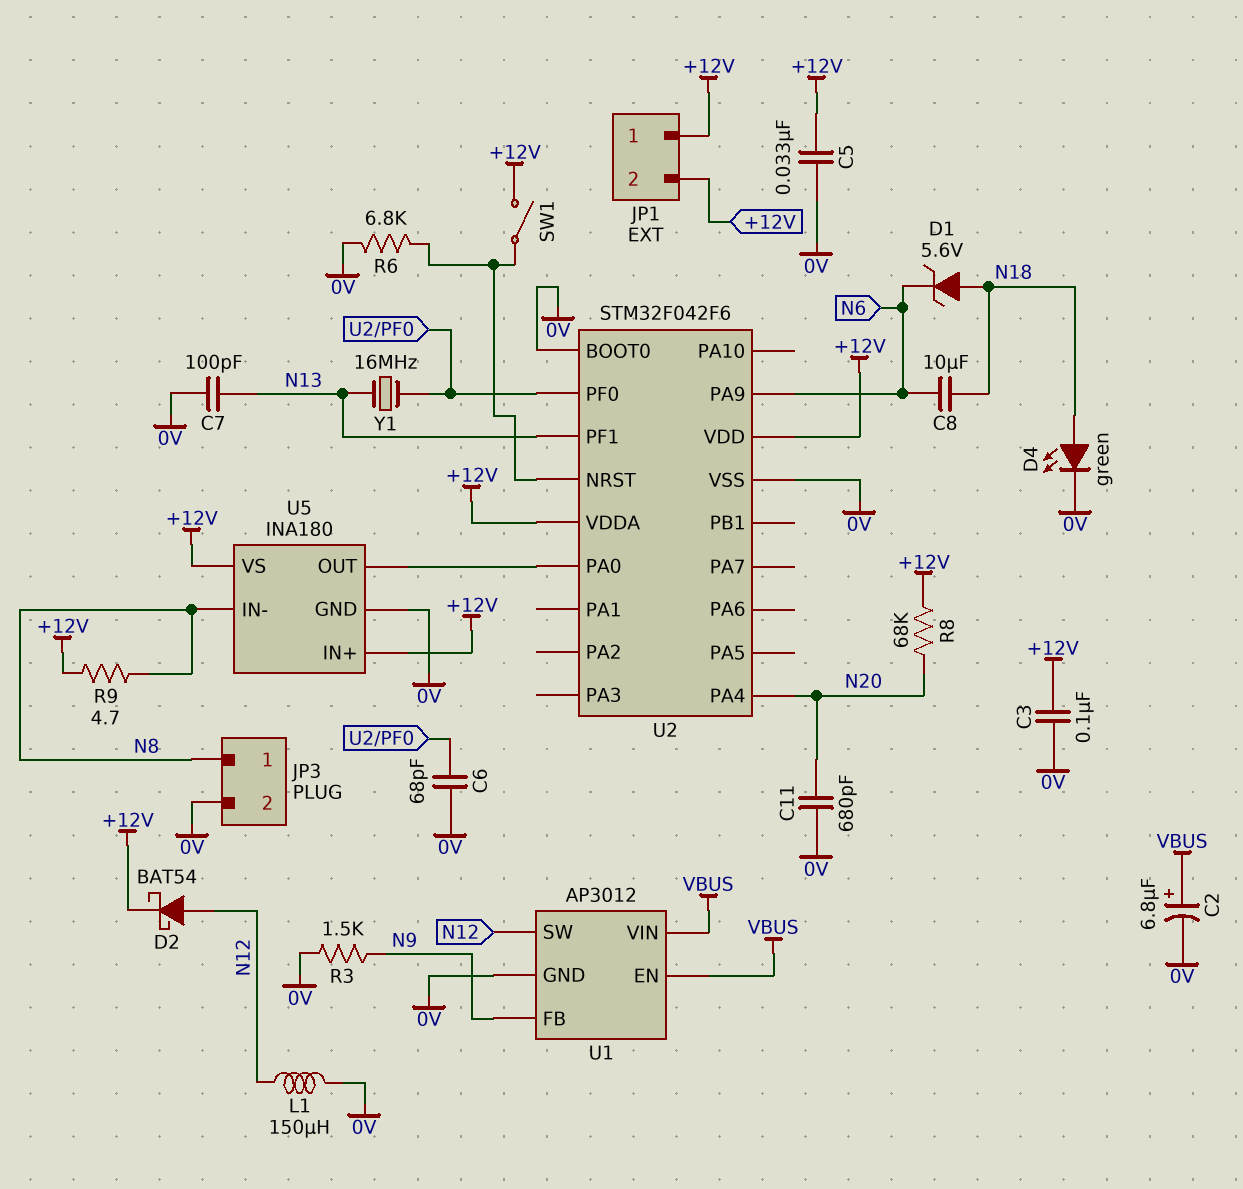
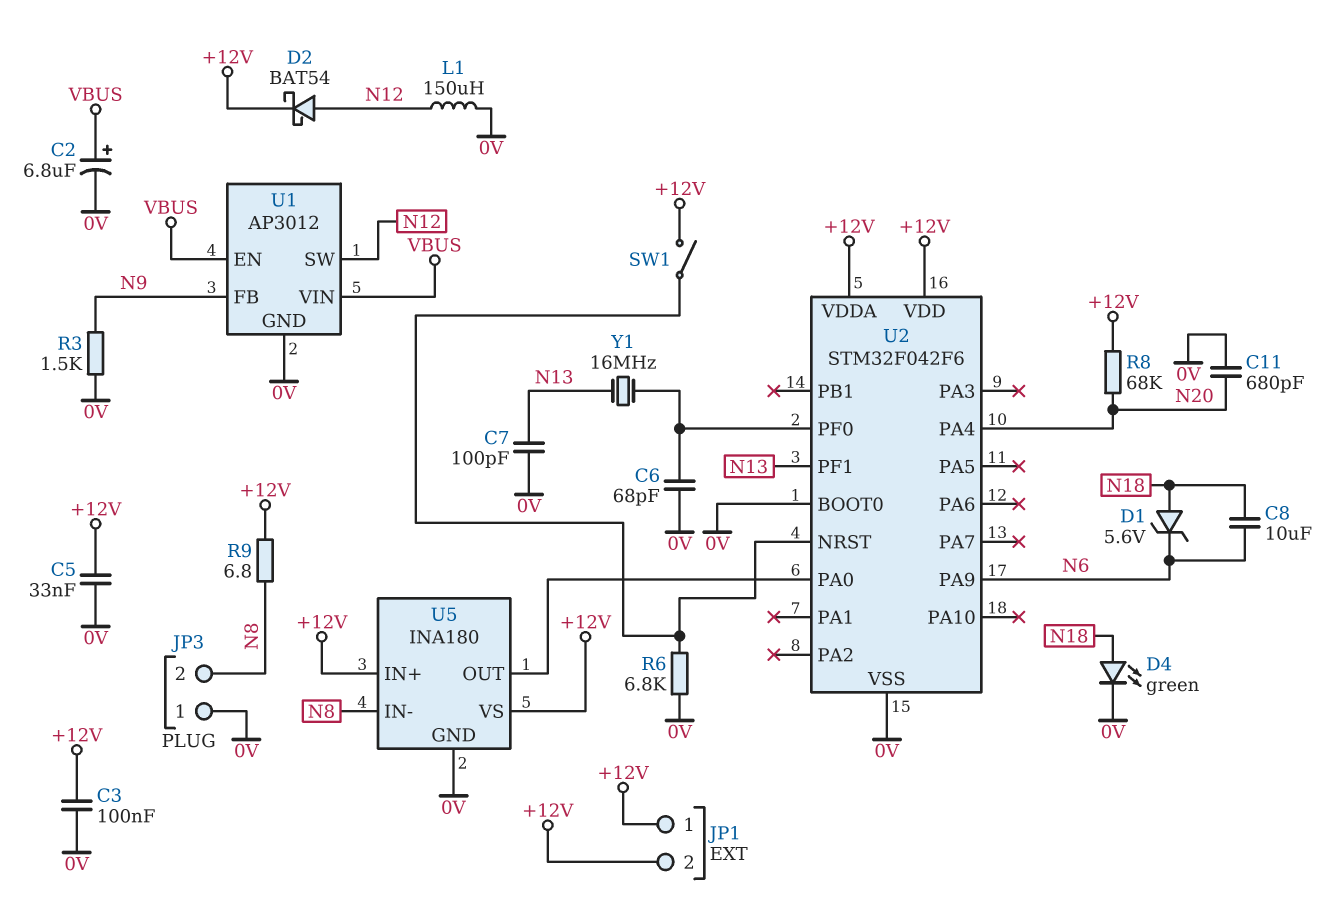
JP3 pin 1: N8 -> 0V
JP3 pin 2: 0V -> N8
R9: 4.7 (+12V, N8) -> 6.8 (+12V, N8)

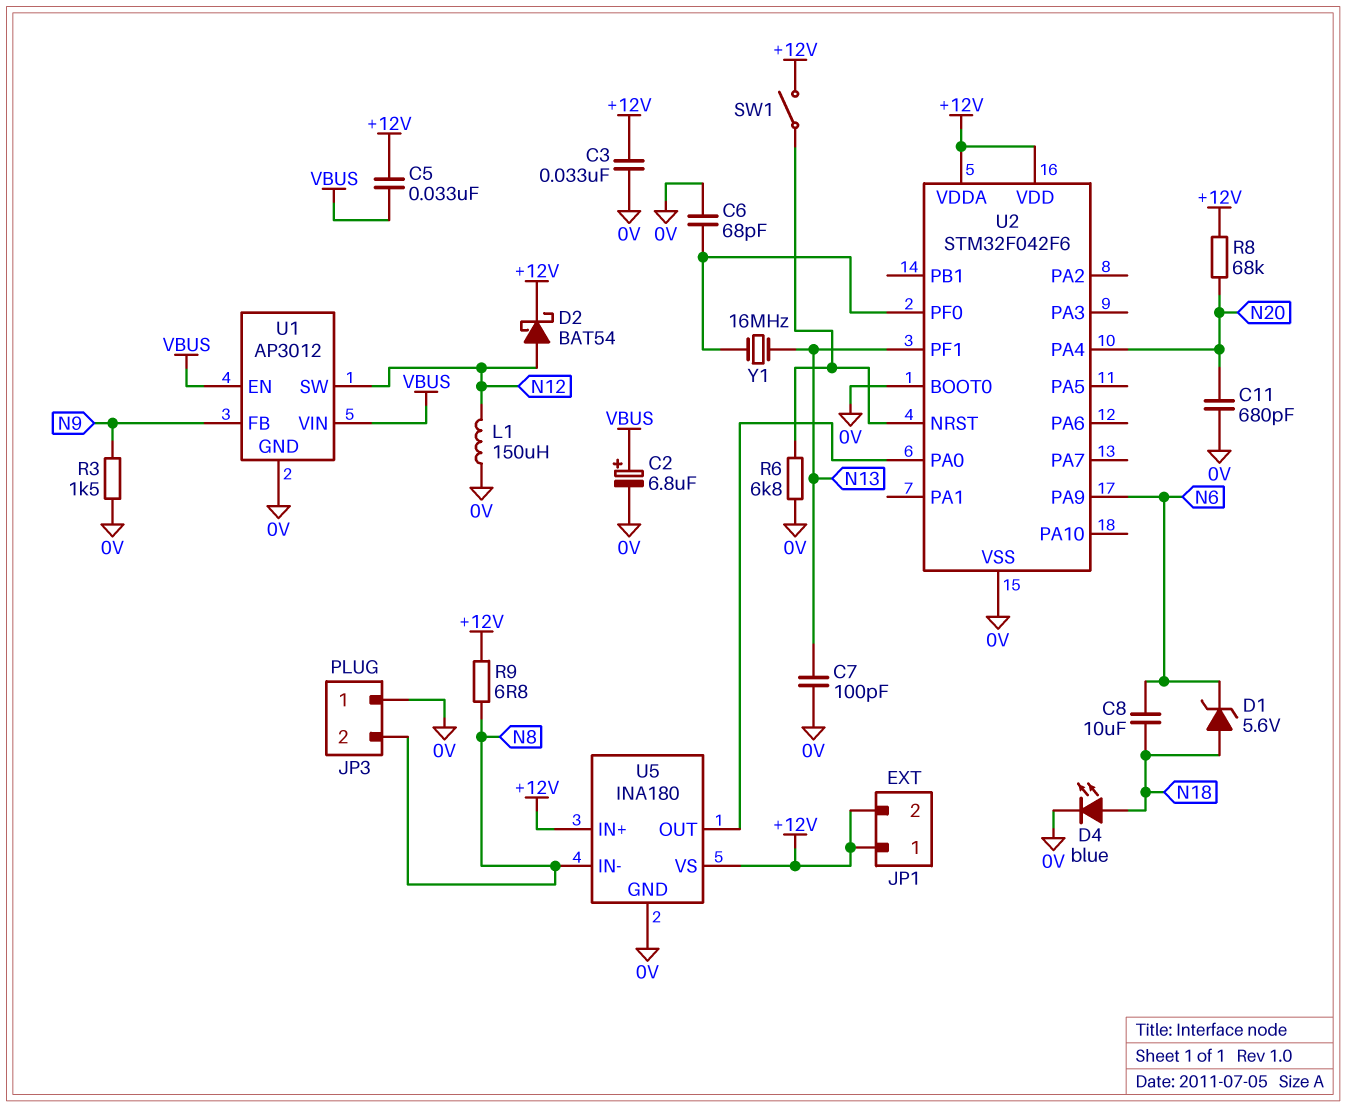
C3: 100nF (+12V, 0V) -> 33nF (+12V, 0V)
C5: 33nF (+12V, 0V) -> 33nF (+12V, VBUS)
D4: LED green (A N18, K 0V) -> LED blue (A N18, K 0V)

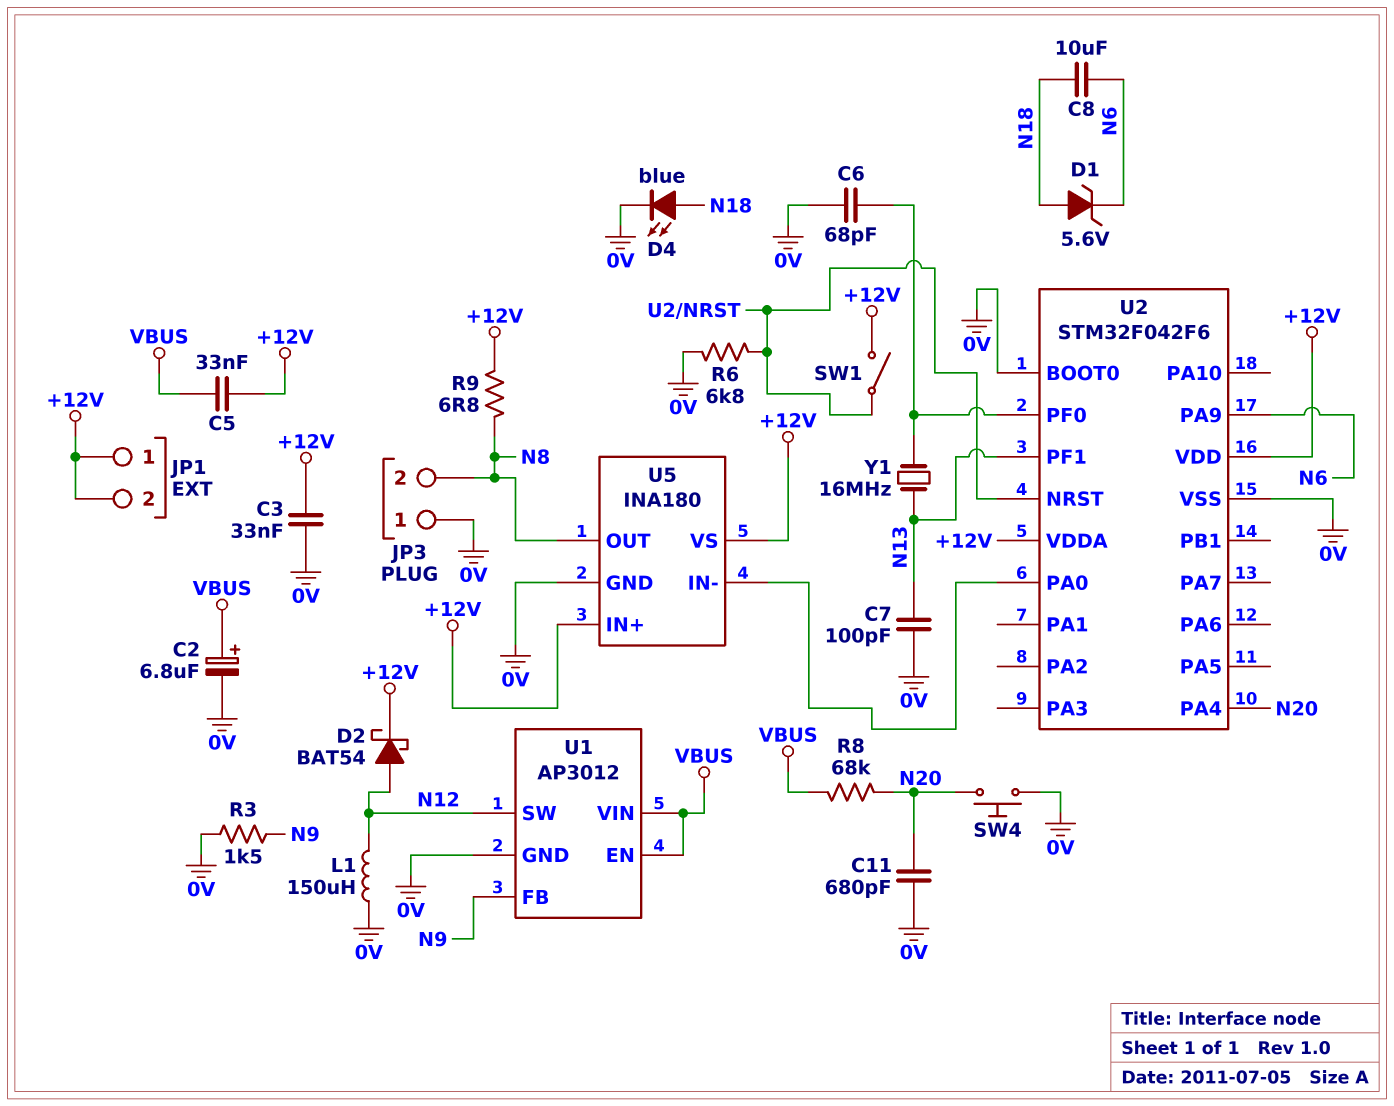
R8: 68k (+12V, N20) -> 68k (N20, VBUS)
SW4: none -> button (0V, N20)
U5 pin IN-: N8 -> U2/PA0
U5 pin OUT: U2/PA0 -> N8

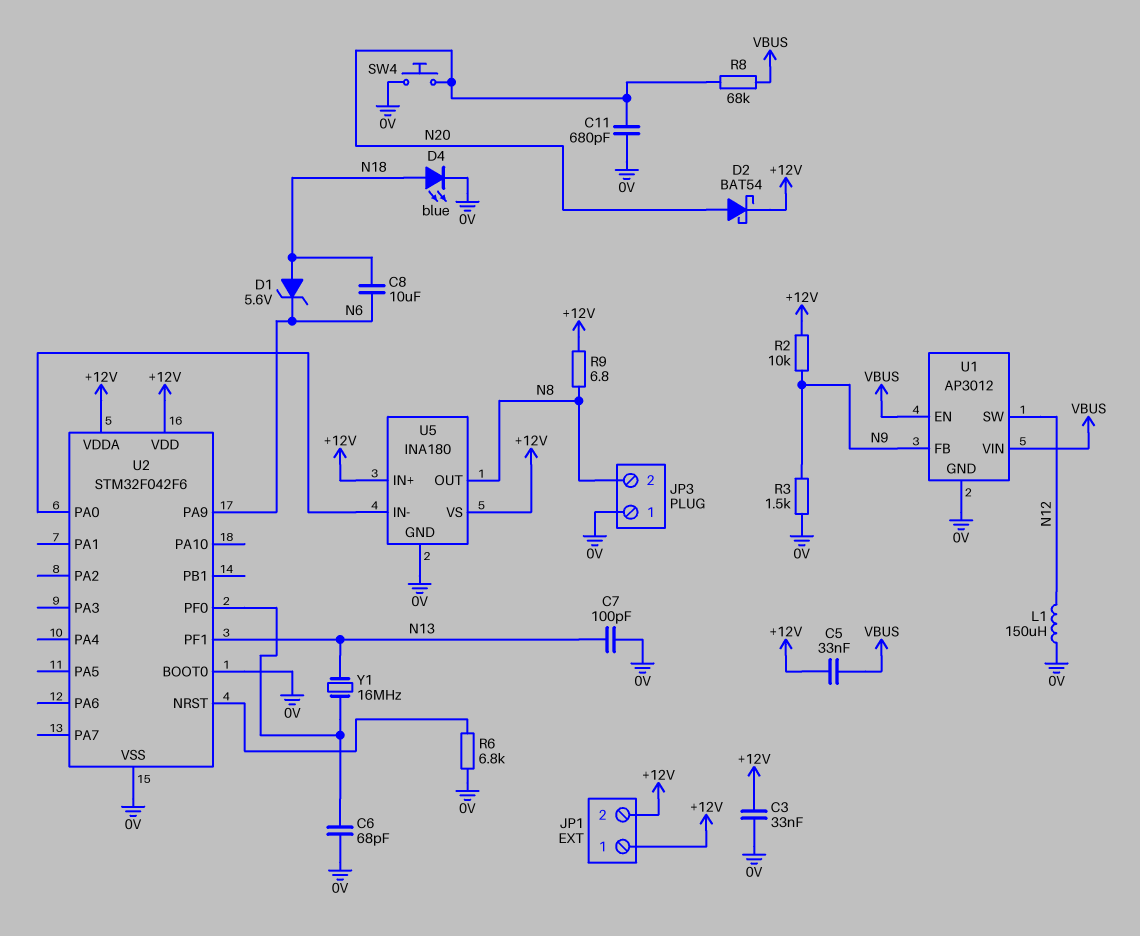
C2: 6.8uF (plus VBUS, minus 0V) -> none
D2: schottky BAT54 (A N12, K +12V) -> schottky BAT54 (A N20, K +12V)
R2: none -> 10k (+12V, N9)
SW1: switch (+12V, U2/NRST) -> none
U2 pin PA4: N20 -> none

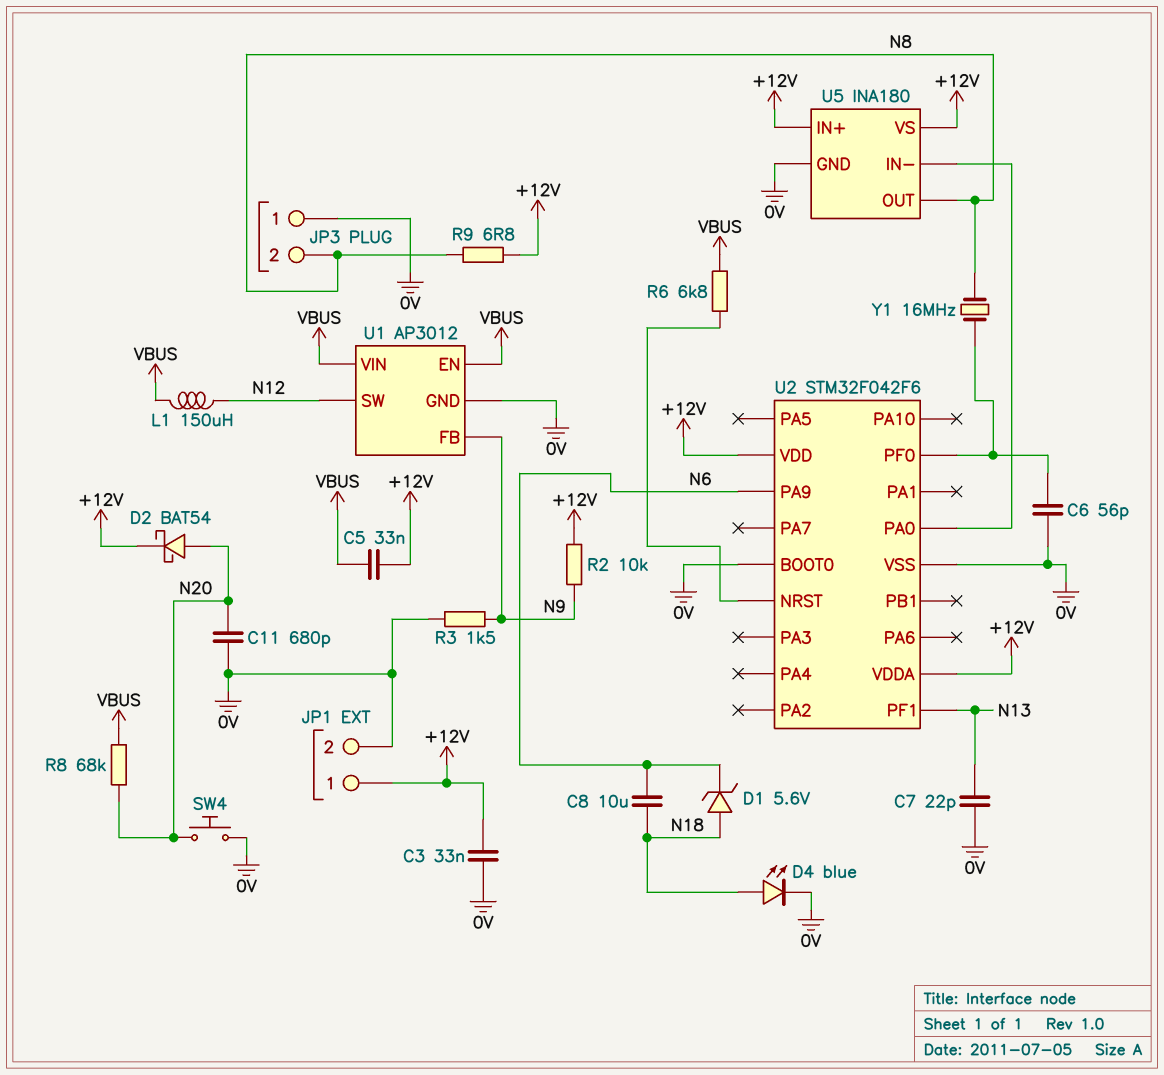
C6: 68pF (0V, U2/PF0) -> 56pF (0V, U2/PF0)
C7: 100pF (0V, N13) -> 22pF (0V, N13)
JP1 pin 2: +12V -> 0V
L1: 150uH (0V, N12) -> 150uH (N12, VBUS)
R6: 6.8k (0V, U2/NRST) -> 6.8k (U2/NRST, VBUS)
Y1: 16MHz (N13, U2/PF0) -> 16MHz (N8, U2/PF0)

